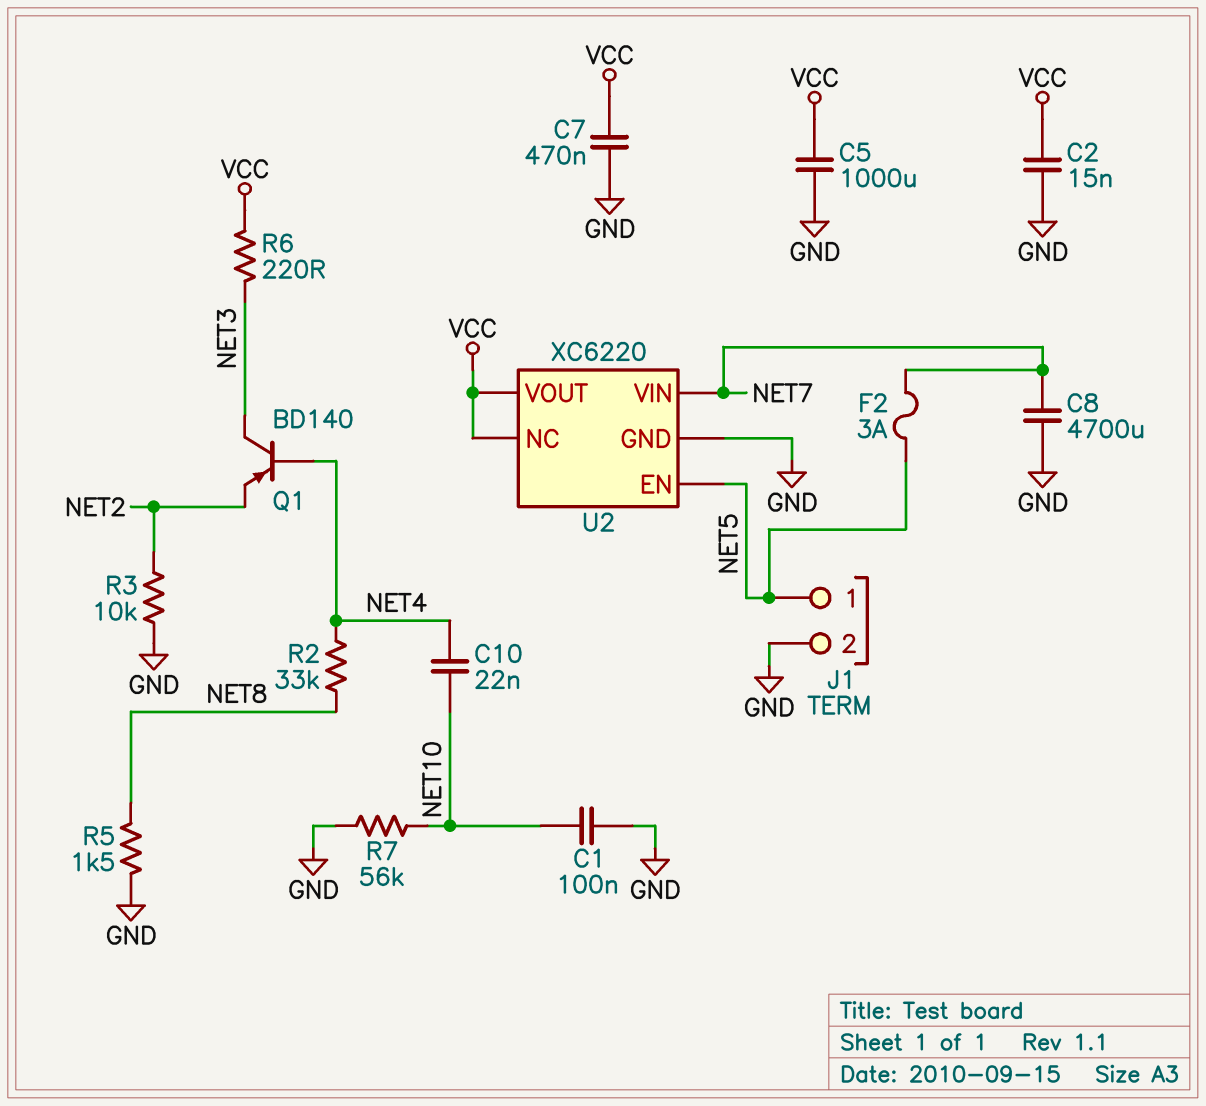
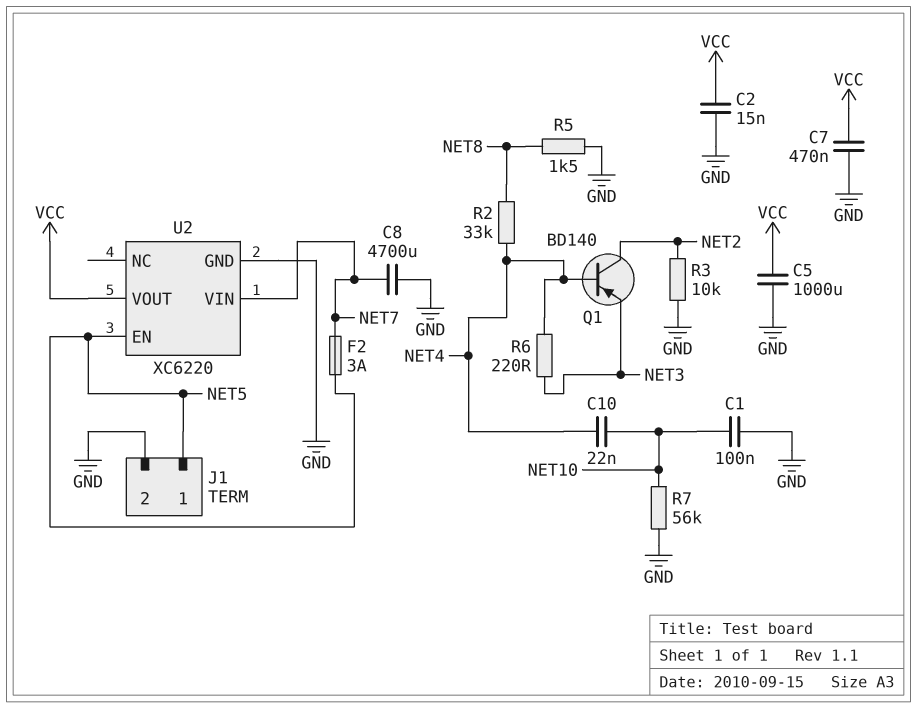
Q1: PNP BD140 (B NET4, C NET3, E NET2) -> PNP BD140 (B NET4, C NET2, E NET3)
R6: 220 (NET3, VCC) -> 220 (NET3, NET4)
U2 pin NC: VCC -> none

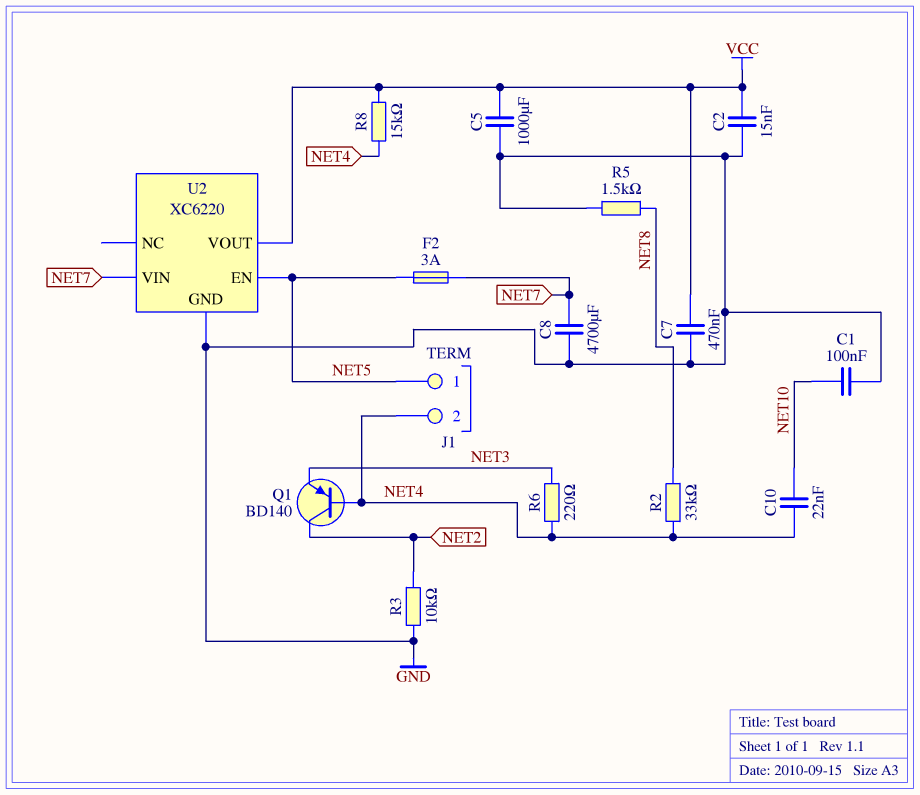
J1 pin 2: GND -> NET4
R7: 56k (GND, NET10) -> none
R8: none -> 15k (NET4, VCC)

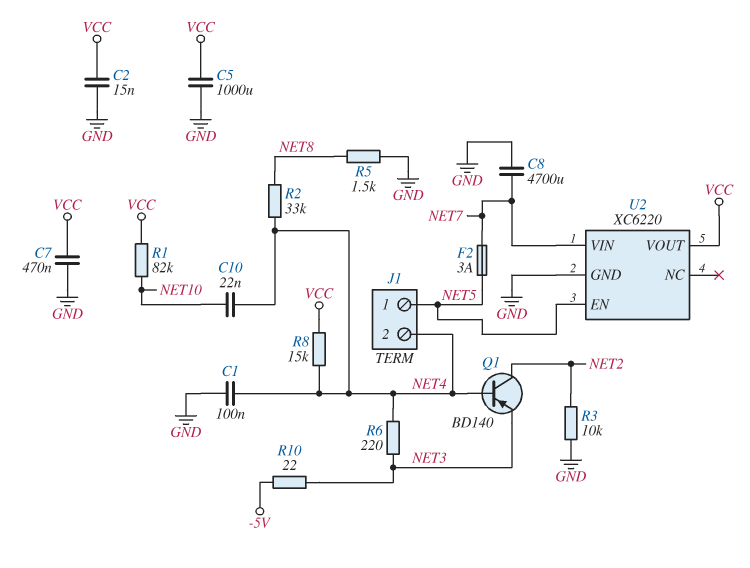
C1: 100nF (GND, NET10) -> 100nF (GND, NET4)
R1: none -> 82k (NET10, VCC)
R10: none -> 22 (-5V, NET3)

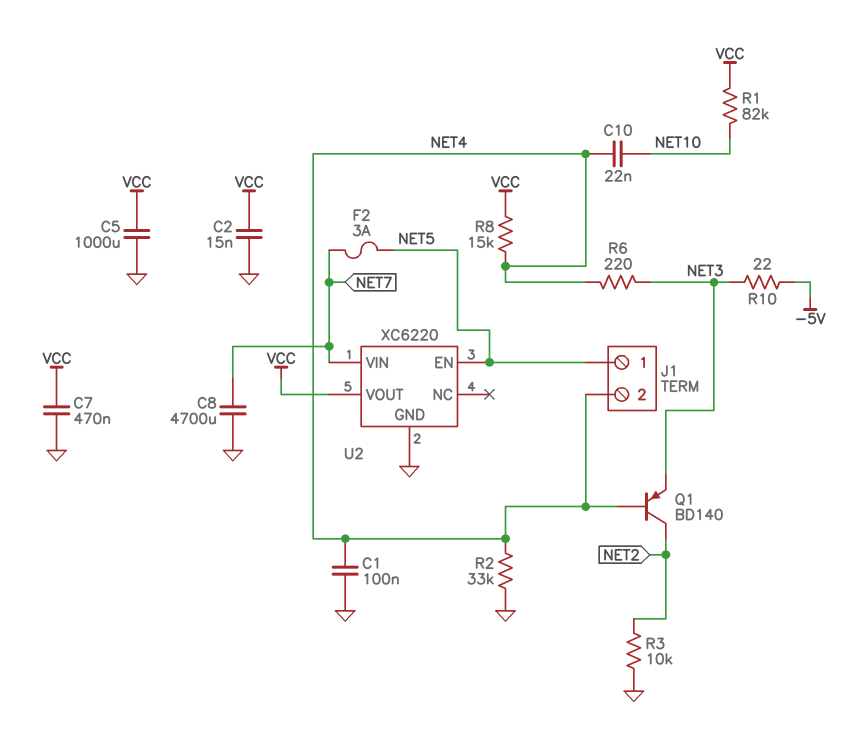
R2: 33k (NET4, NET8) -> 33k (GND, NET4)
R5: 1.5k (GND, NET8) -> none

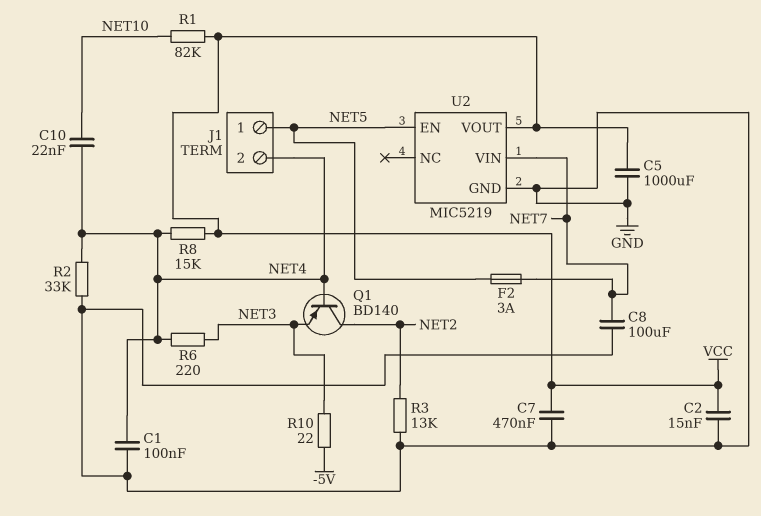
C8: 4700uF (GND, NET7) -> 100uF (GND, NET7)
R3: 10k (GND, NET2) -> 13k (GND, NET2)
U2: XC6220 -> MIC5219

